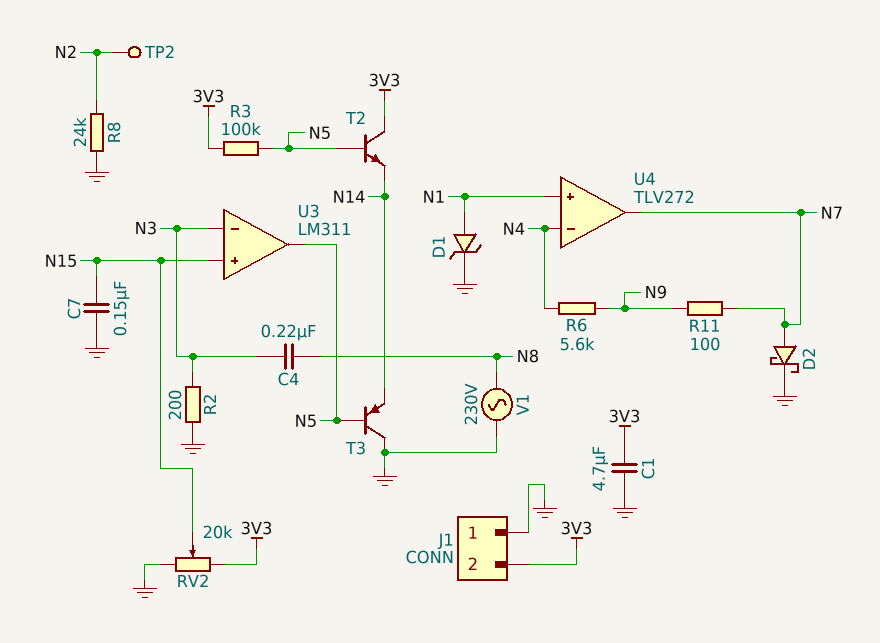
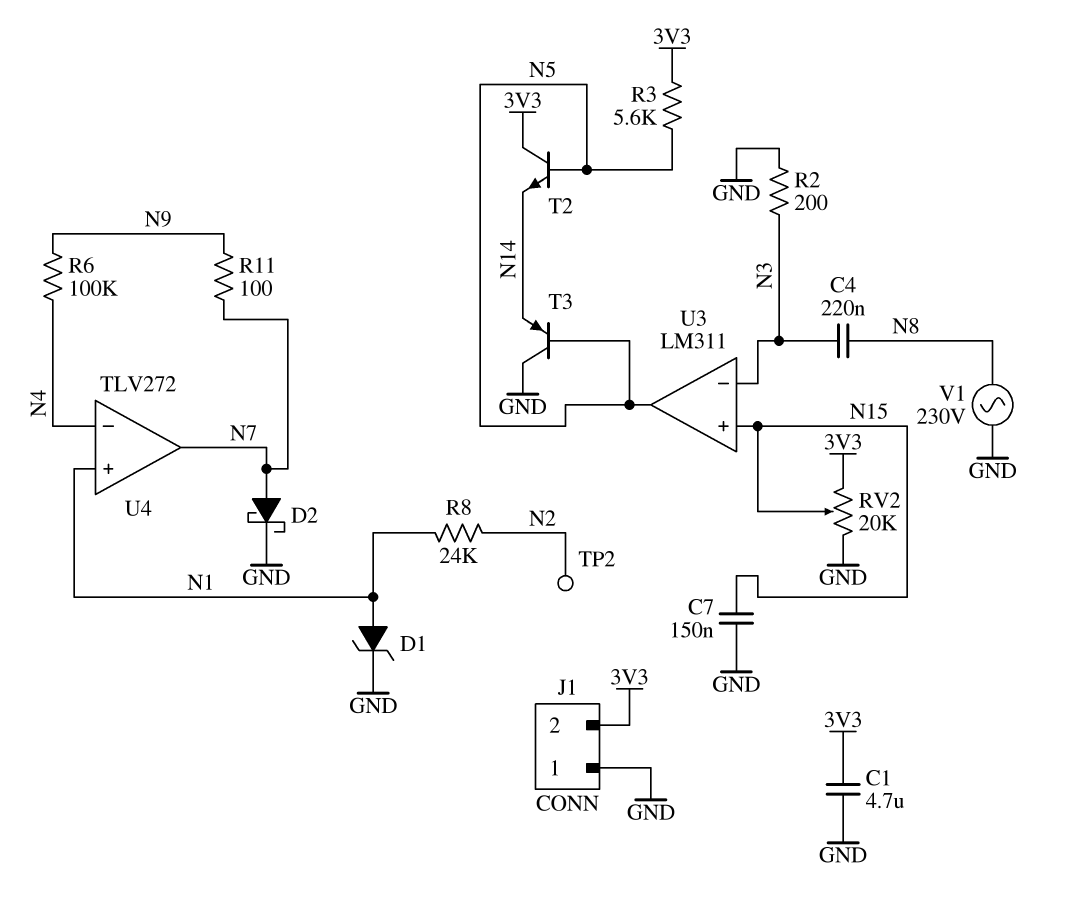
R3: 100k (3V3, N5) -> 5.6k (3V3, N5)
R6: 5.6k (N4, N9) -> 100k (N4, N9)
R8: 24k (GND, N2) -> 24k (N1, N2)

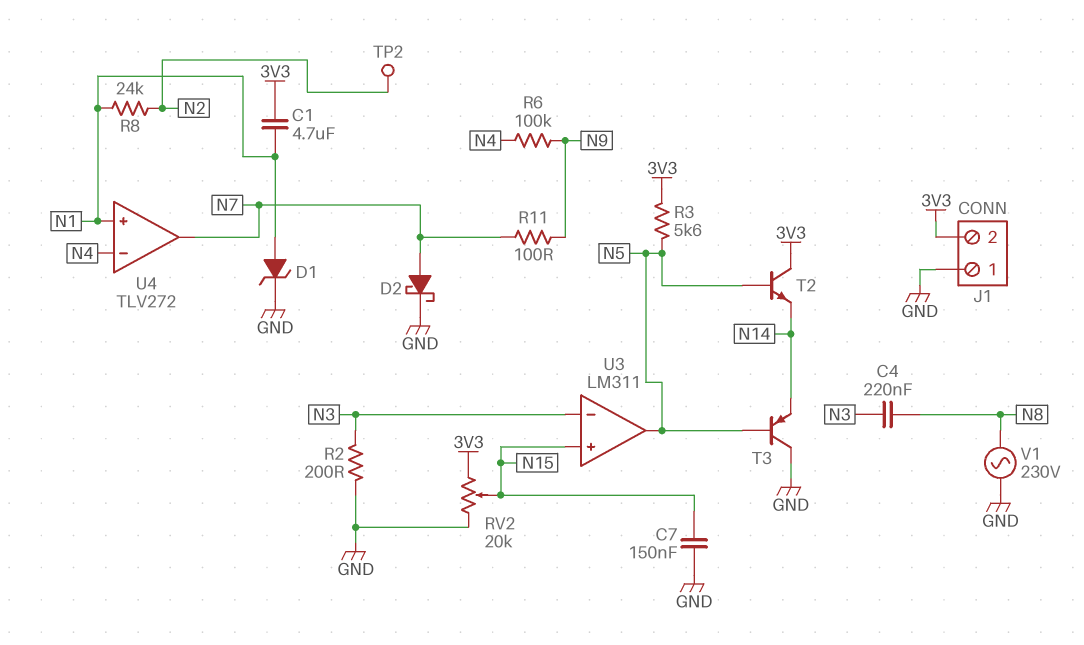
C1: 4.7uF (3V3, GND) -> 4.7uF (3V3, N1)

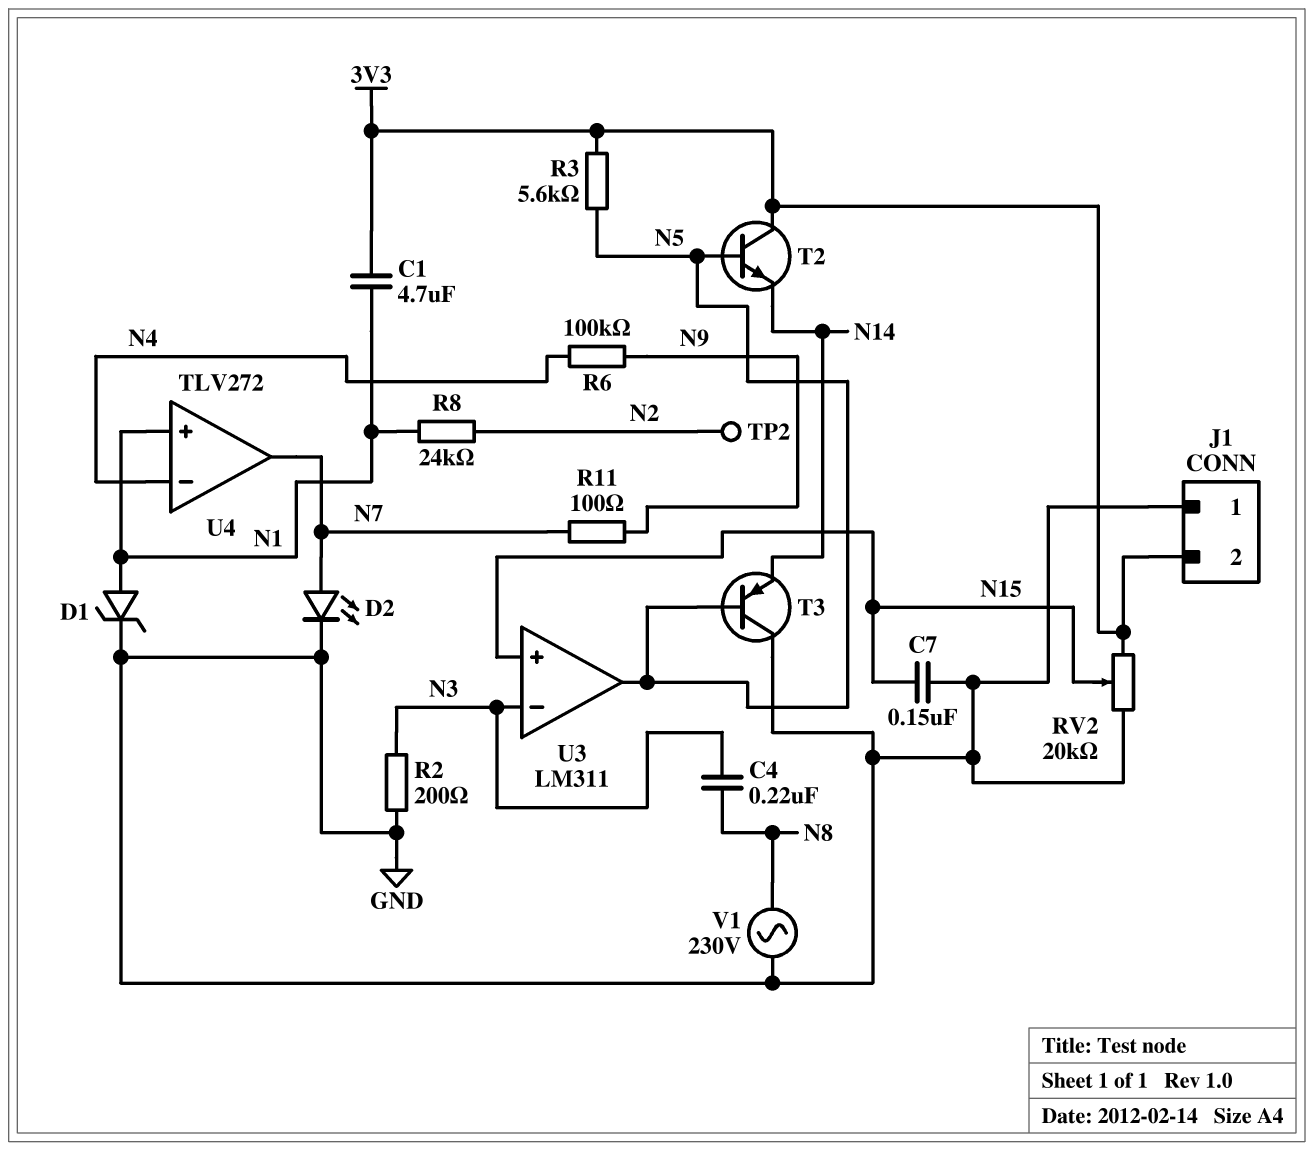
D2: schottky (A N7, K GND) -> LED (A N7, K GND)

